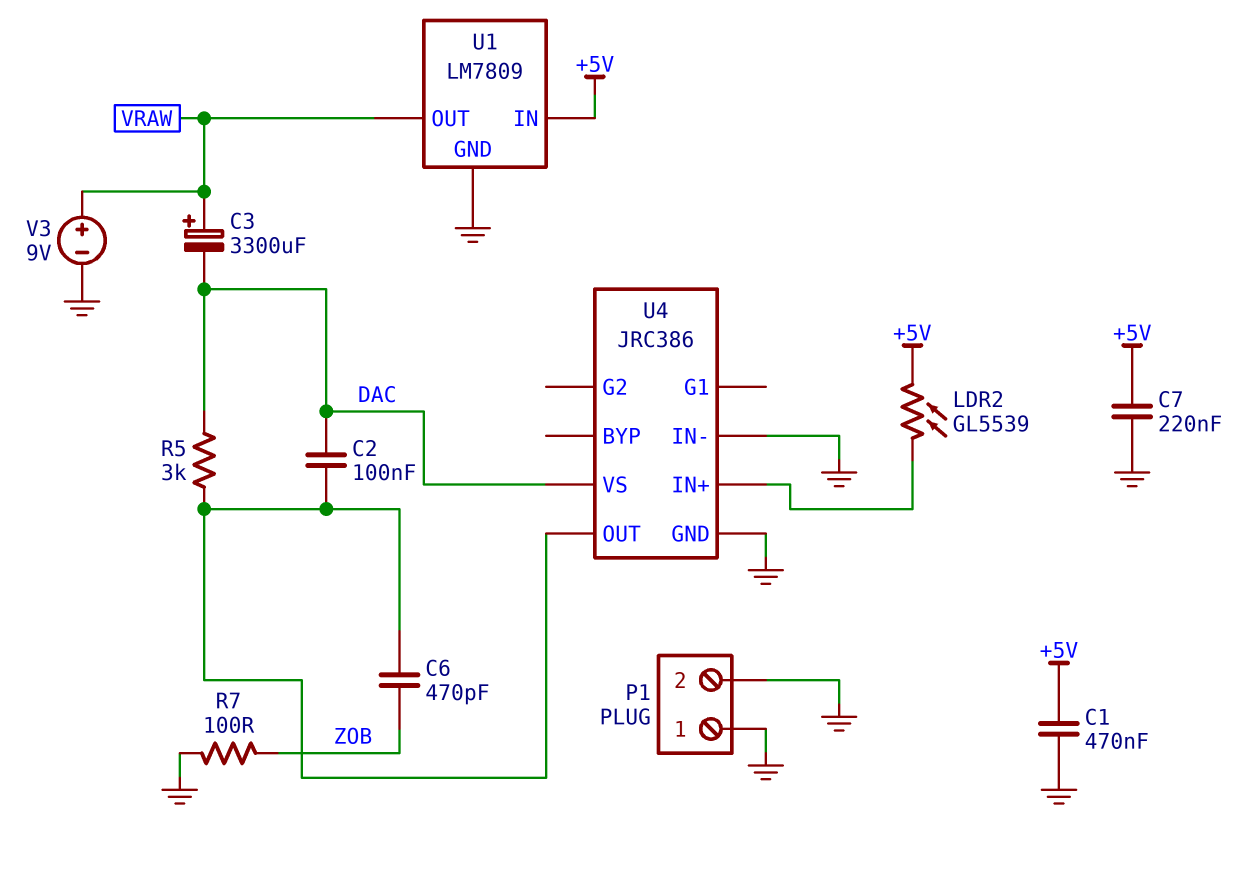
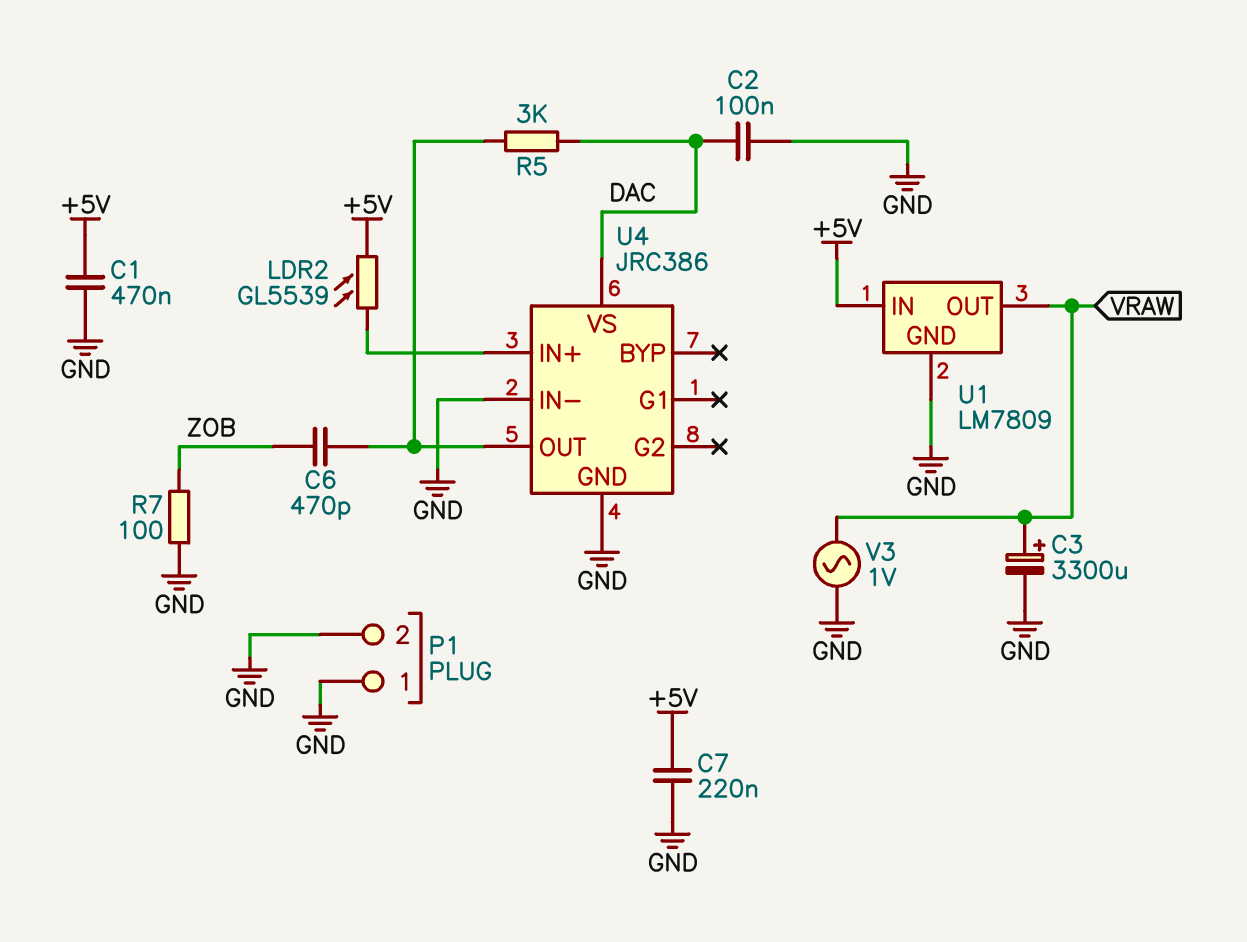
C2: 100nF (DAC, U4/OUT) -> 100nF (DAC, GND)
C3: 3300uF (plus VRAW, minus DAC) -> 3300uF (plus VRAW, minus GND)
V3: 9V (plus VRAW, minus GND) -> AC 1V (GND, VRAW)

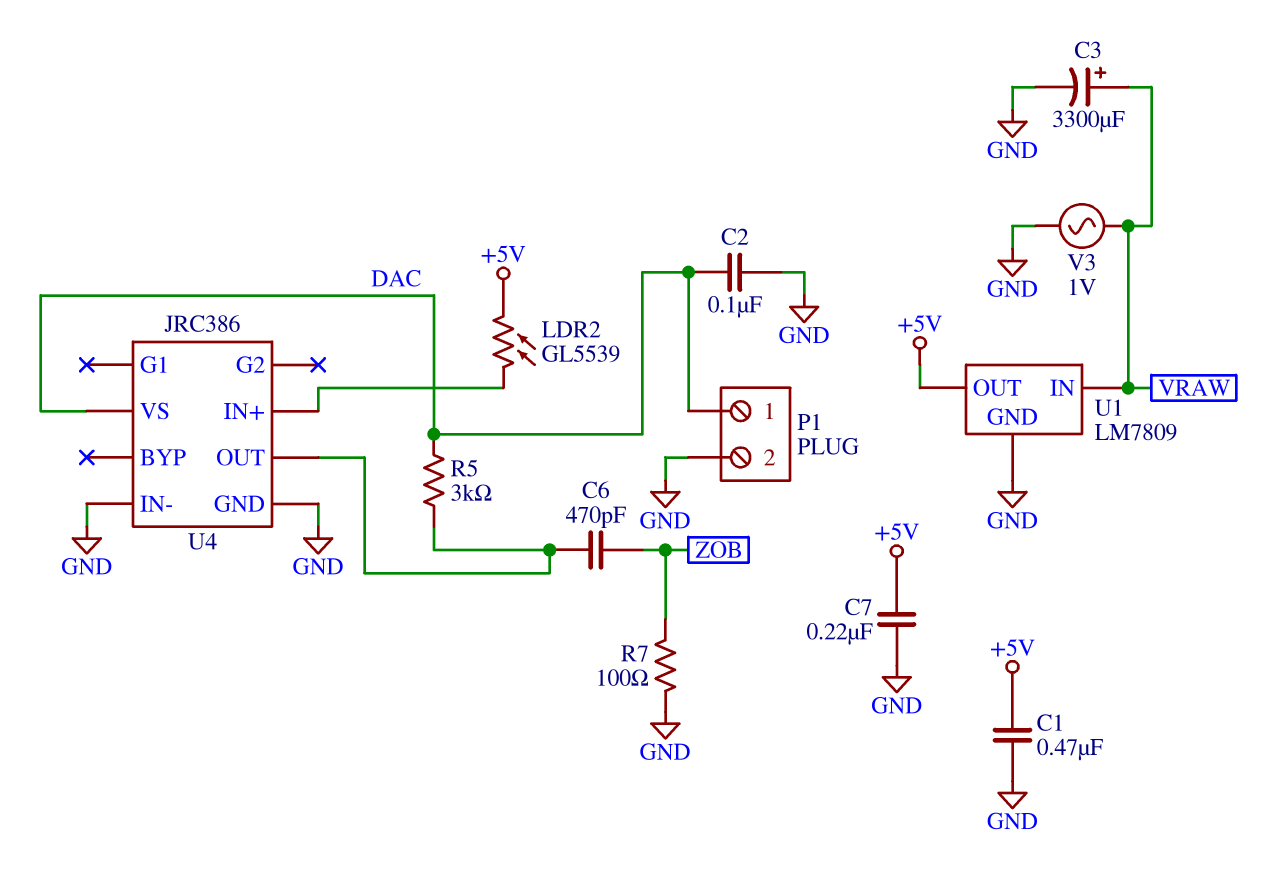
P1 pin 1: GND -> DAC
U1 pin IN: +5V -> VRAW
U1 pin OUT: VRAW -> +5V

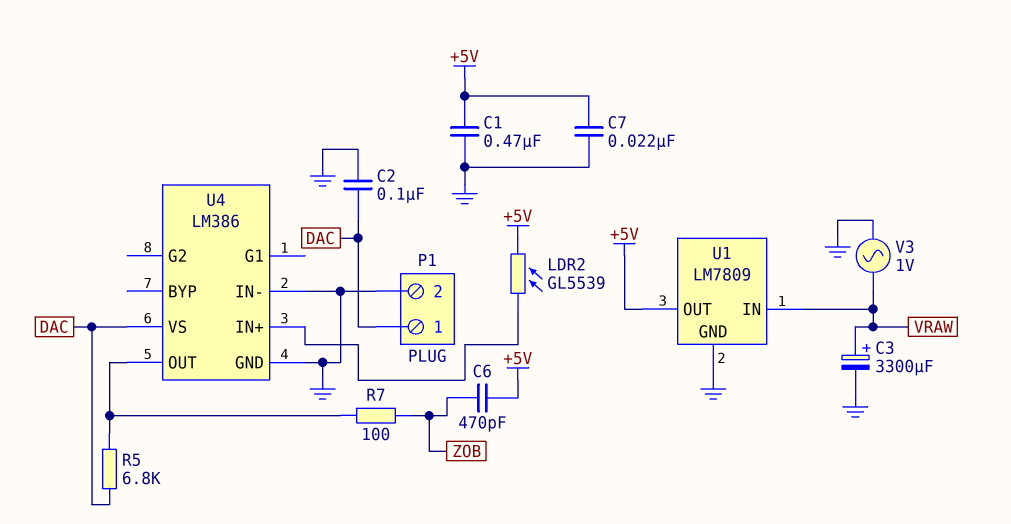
C6: 470pF (U4/OUT, ZOB) -> 470pF (+5V, ZOB)
C7: 220nF (+5V, GND) -> 22nF (+5V, GND)
R5: 3k (DAC, U4/OUT) -> 6.8k (DAC, U4/OUT)
R7: 100 (GND, ZOB) -> 100 (U4/OUT, ZOB)
U4: JRC386 -> LM386

